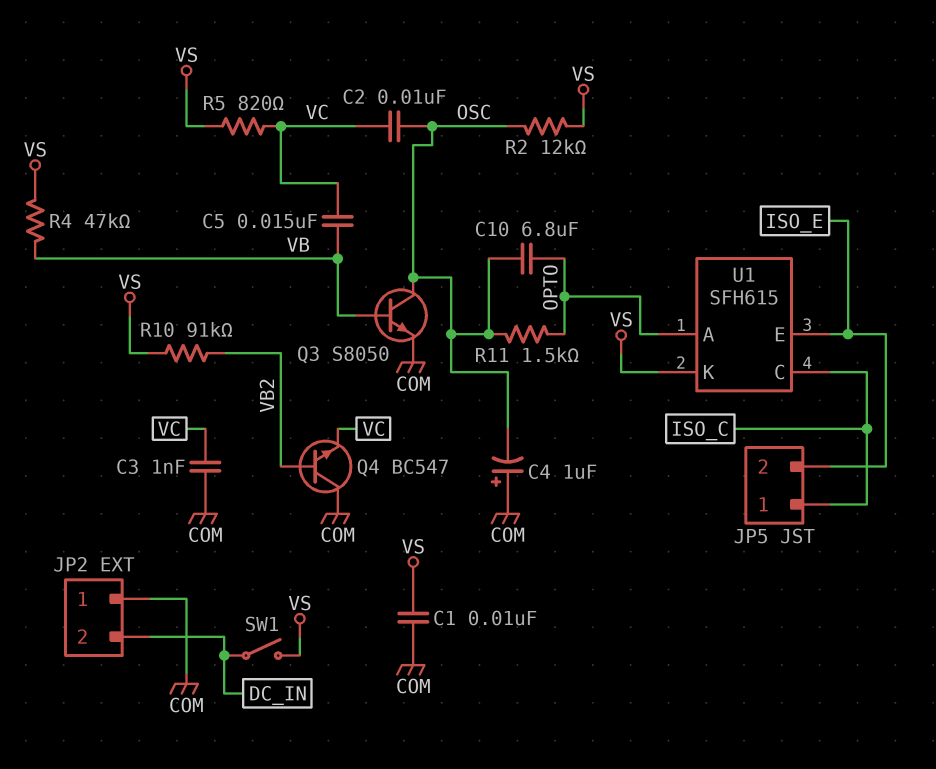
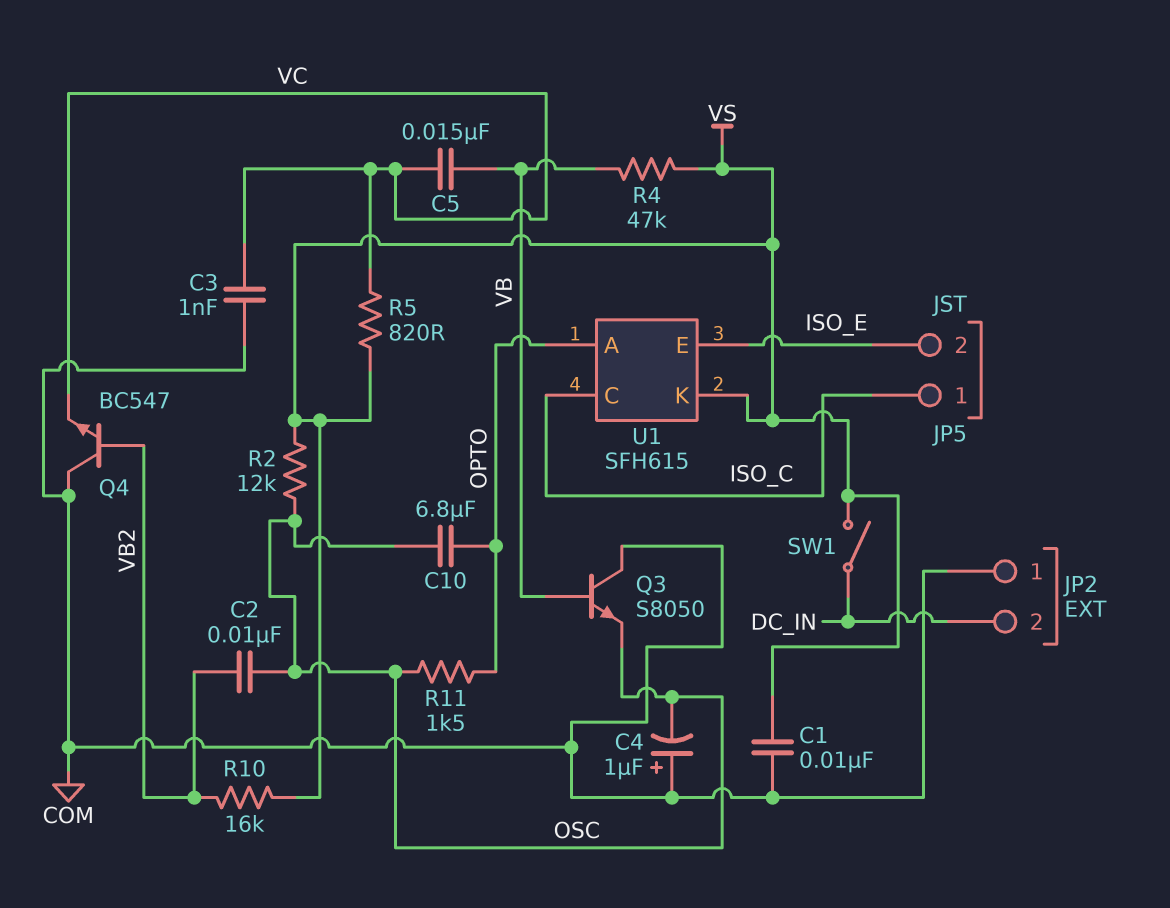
C2: 10nF (OSC, VC) -> 10nF (OSC, VB2)
Q3: NPN S8050 (B VB, C OSC, E COM) -> NPN S8050 (B VB, C COM, E OSC)
R10: 91k (VB2, VS) -> 16k (VB2, VS)

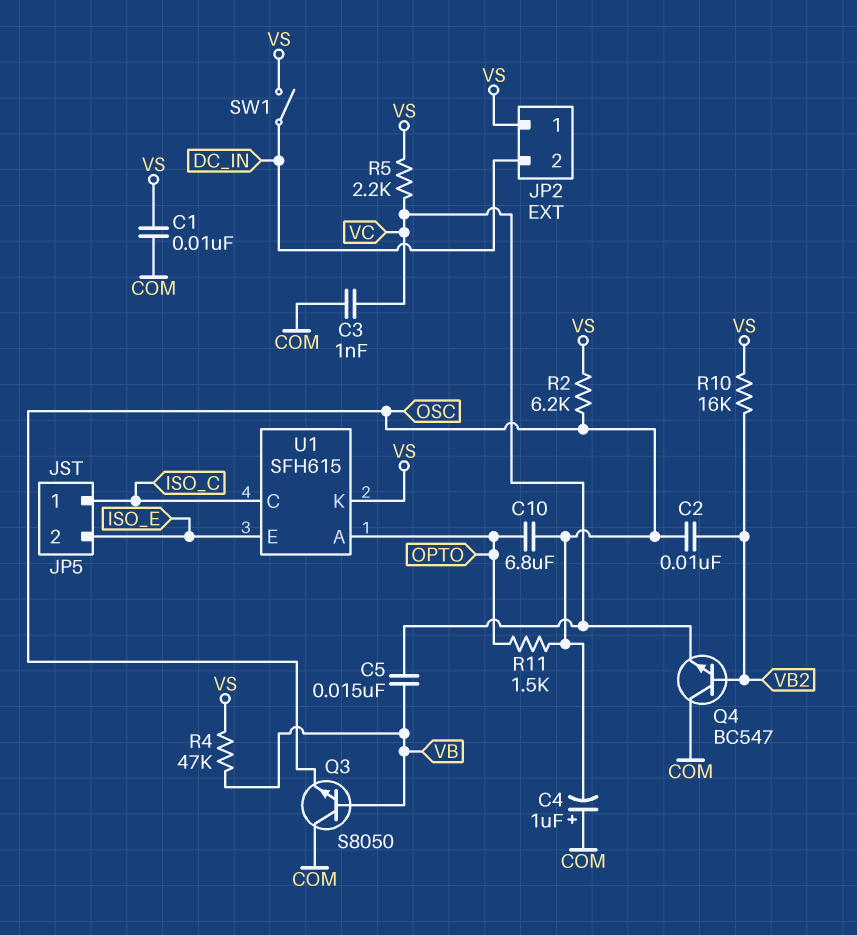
JP2 pin 1: COM -> VS
R2: 12k (OSC, VS) -> 6.2k (OSC, VS)
R5: 820 (VC, VS) -> 2.2k (VC, VS)

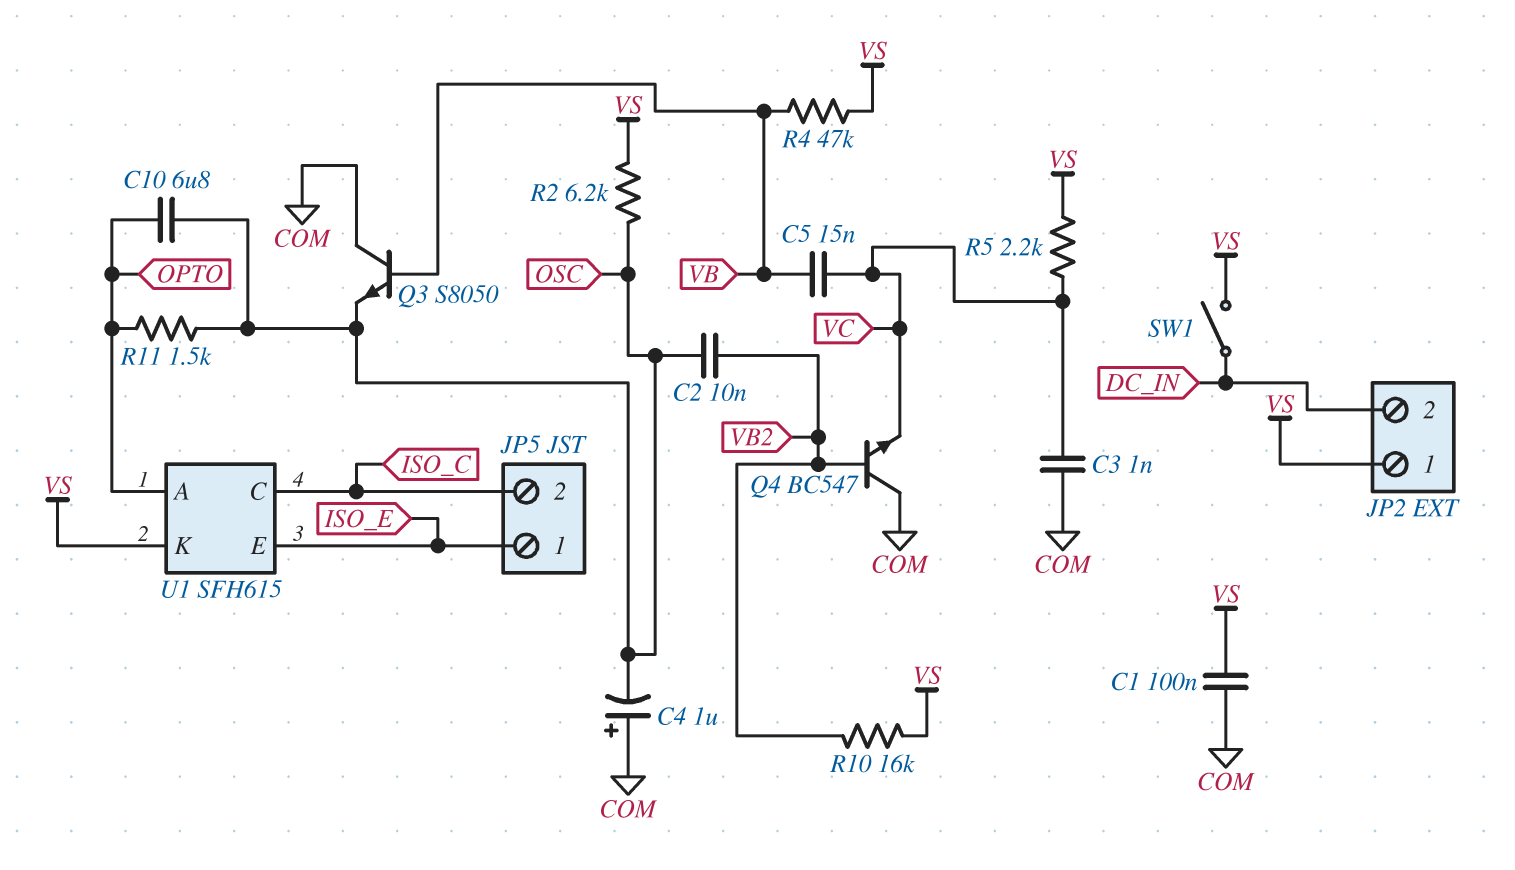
C1: 10nF (COM, VS) -> 100nF (COM, VS)
JP5 pin 1: ISO_C -> ISO_E
JP5 pin 2: ISO_E -> ISO_C

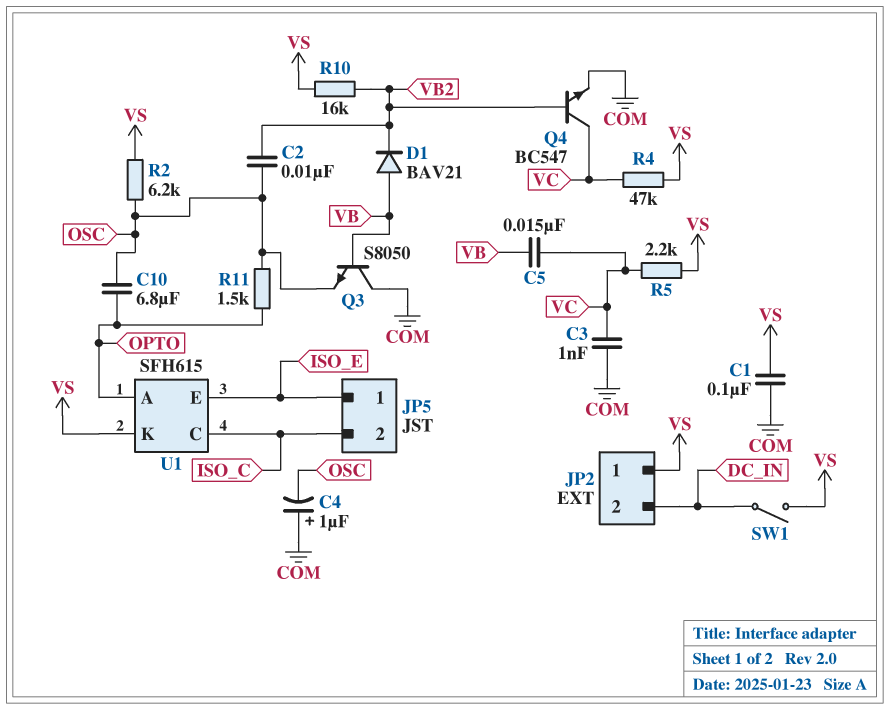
D1: none -> diode BAV21 (A VB, K VB2)
Q4: NPN BC547 (B VB2, C COM, E VC) -> NPN BC547 (B VB2, C VC, E COM)
R4: 47k (VB, VS) -> 47k (VC, VS)

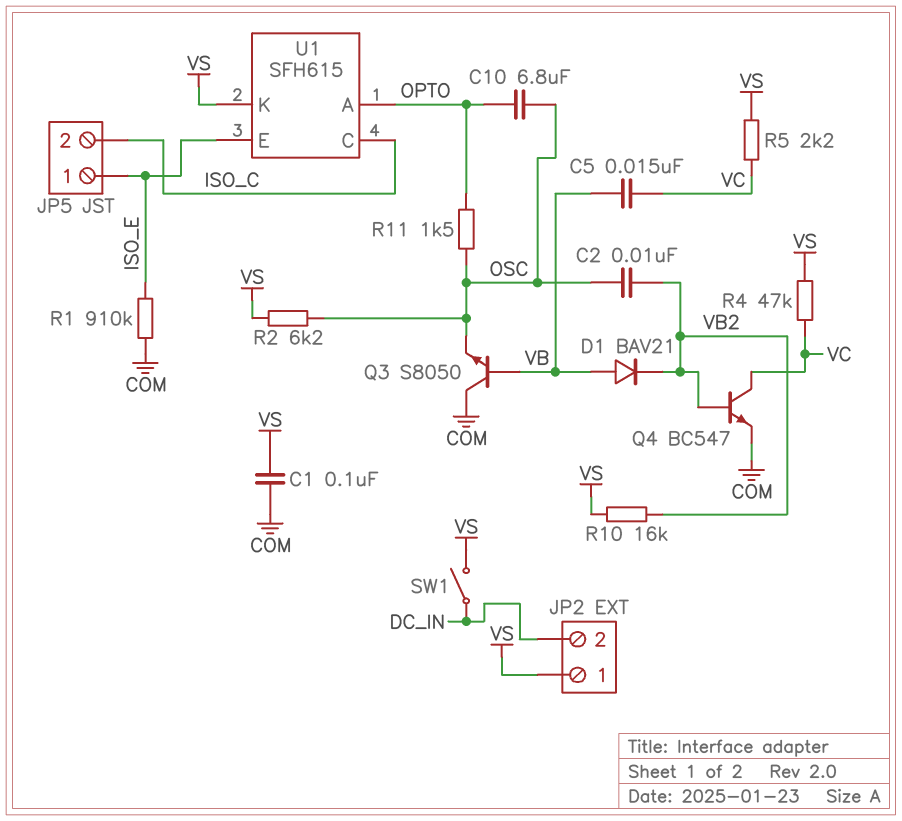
C3: 1nF (COM, VC) -> none
C4: 1uF (plus COM, minus OSC) -> none
R1: none -> 910k (COM, ISO_E)

